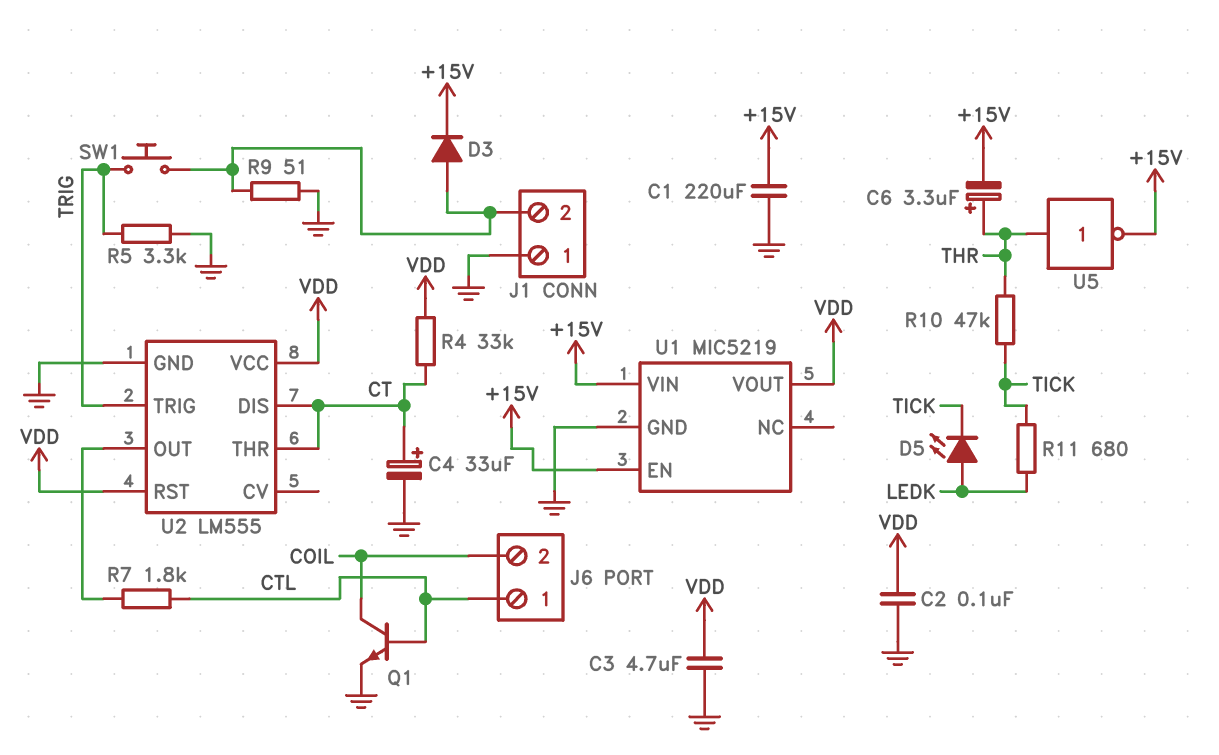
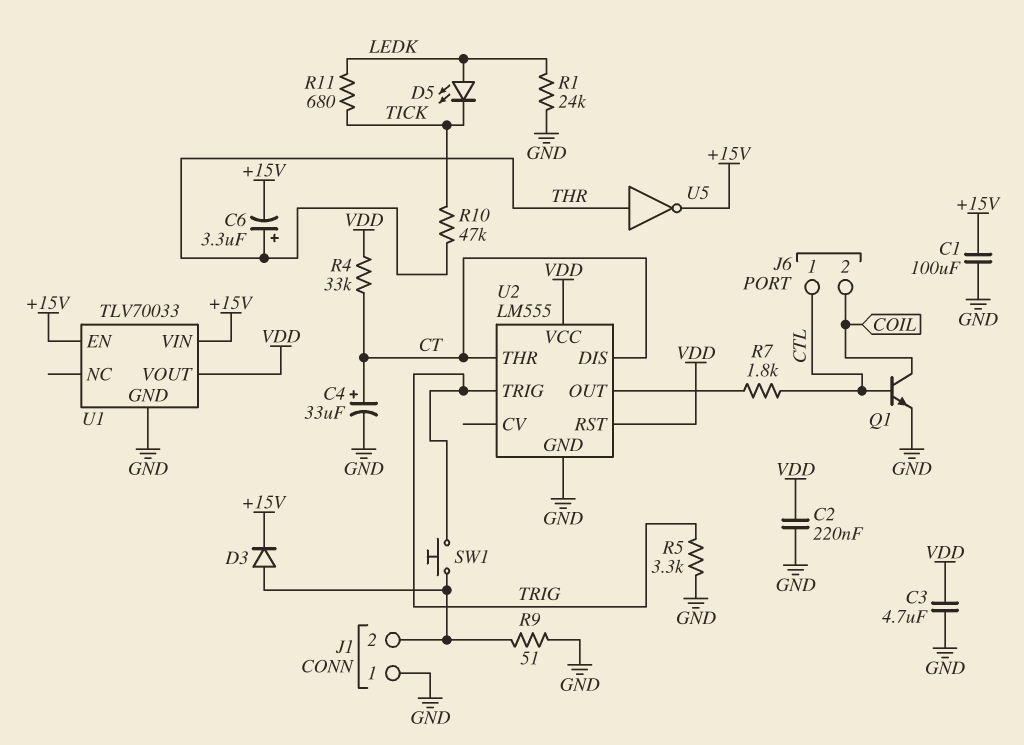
C1: 220uF (+15V, GND) -> 100uF (+15V, GND)
C2: 100nF (GND, VDD) -> 220nF (GND, VDD)
R1: none -> 24k (GND, LEDK)
U1: MIC5219 -> TLV70033

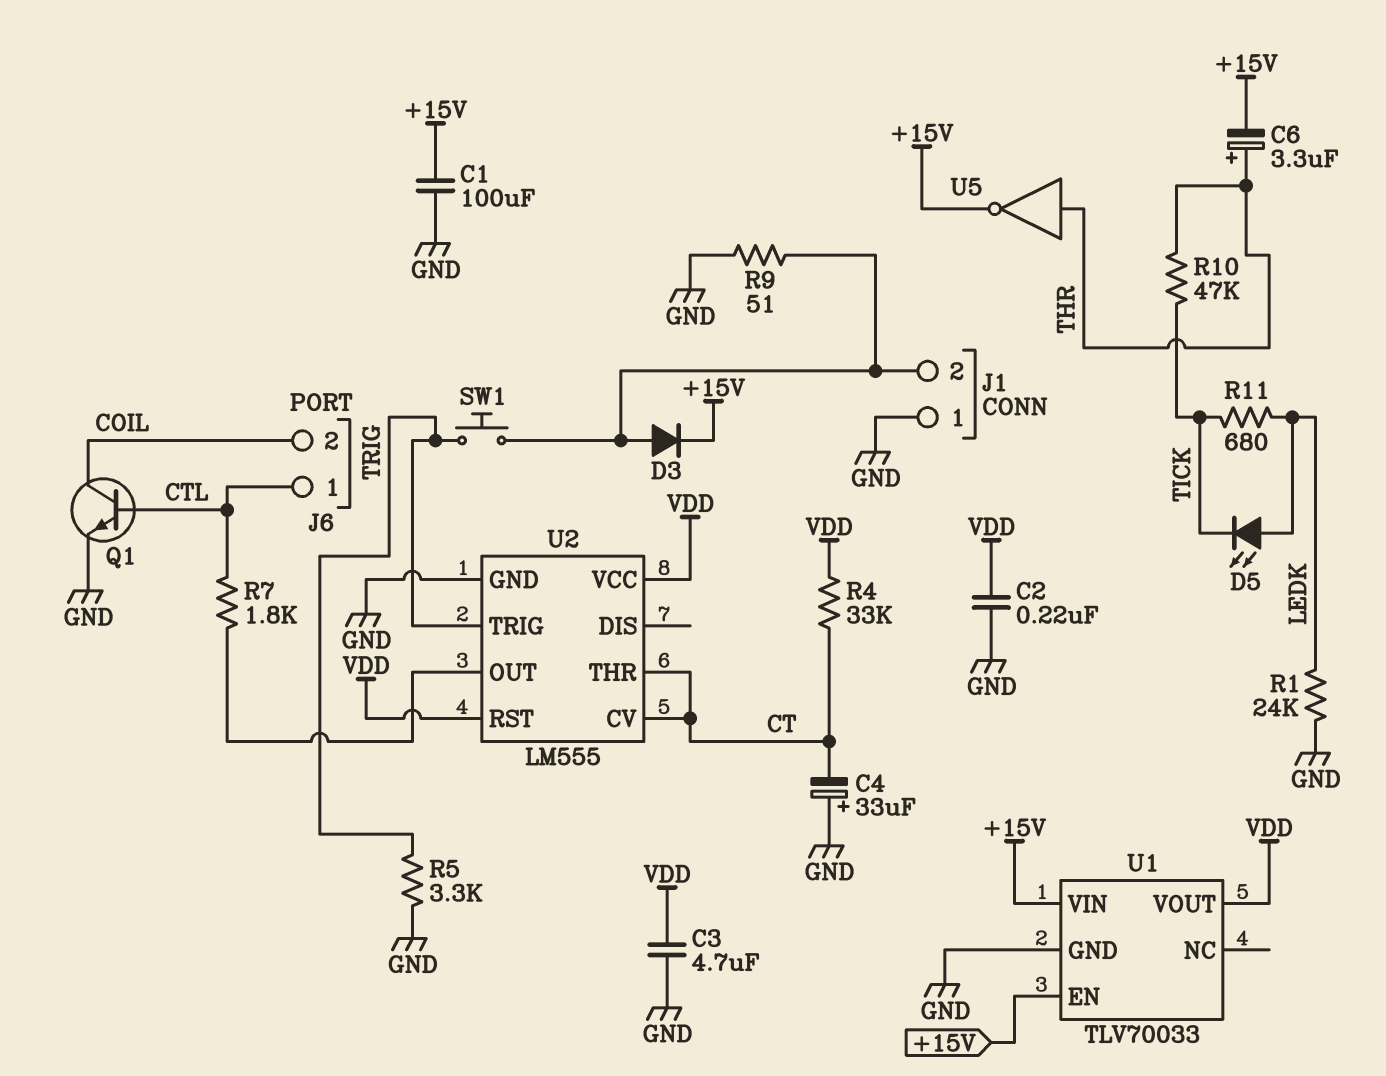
C4: 33uF (plus CT, minus GND) -> 33uF (plus GND, minus CT)
U2 pin CV: none -> CT
U2 pin DIS: CT -> none

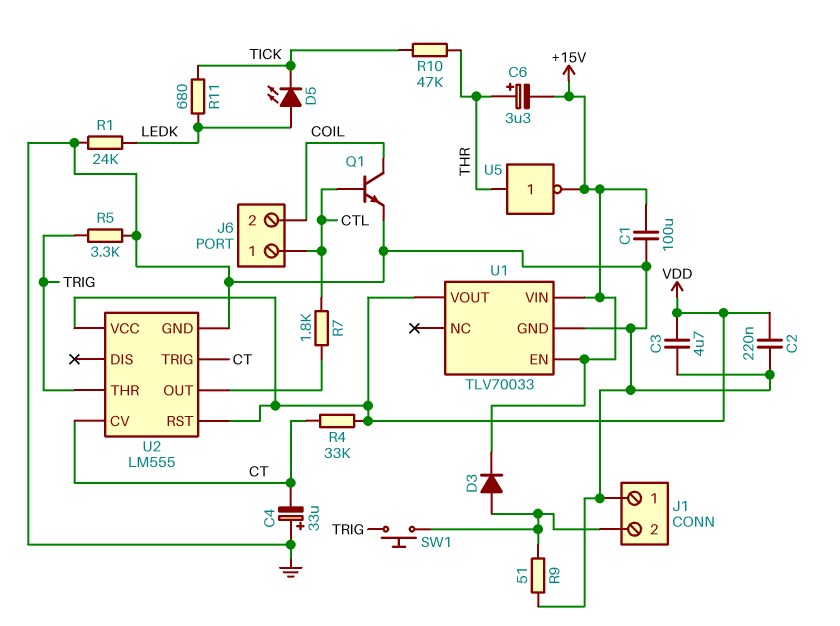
U2 pin THR: CT -> TRIG
U2 pin TRIG: TRIG -> CT

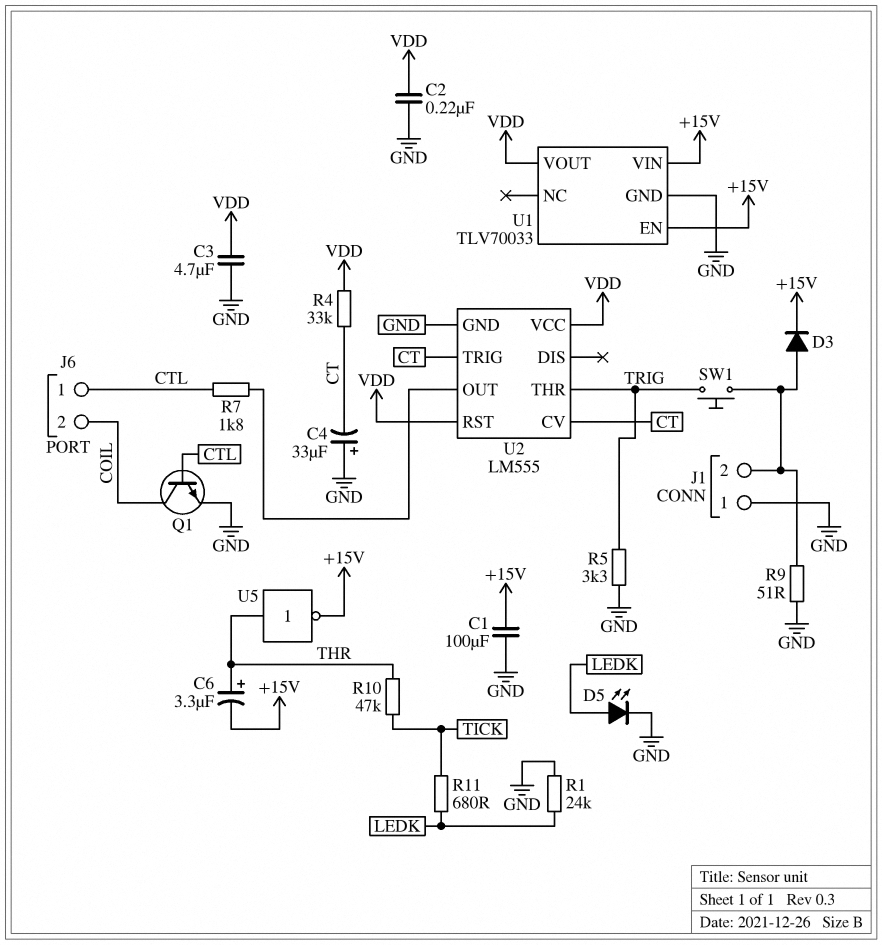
D5: LED (A LEDK, K TICK) -> LED (A LEDK, K GND)

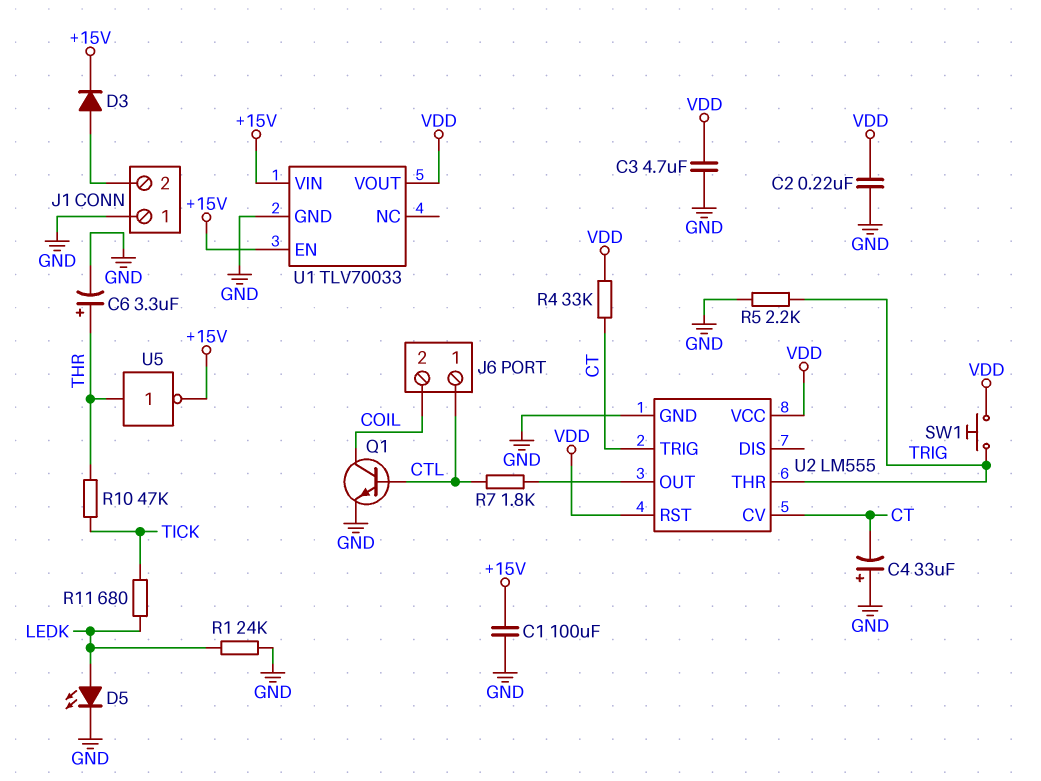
C6: 3.3uF (plus THR, minus +15V) -> 3.3uF (plus THR, minus GND)
R5: 3.3k (GND, TRIG) -> 2.2k (GND, TRIG)
R9: 51 (GND, J1/2) -> none
SW1: button (J1/2, TRIG) -> button (TRIG, VDD)

